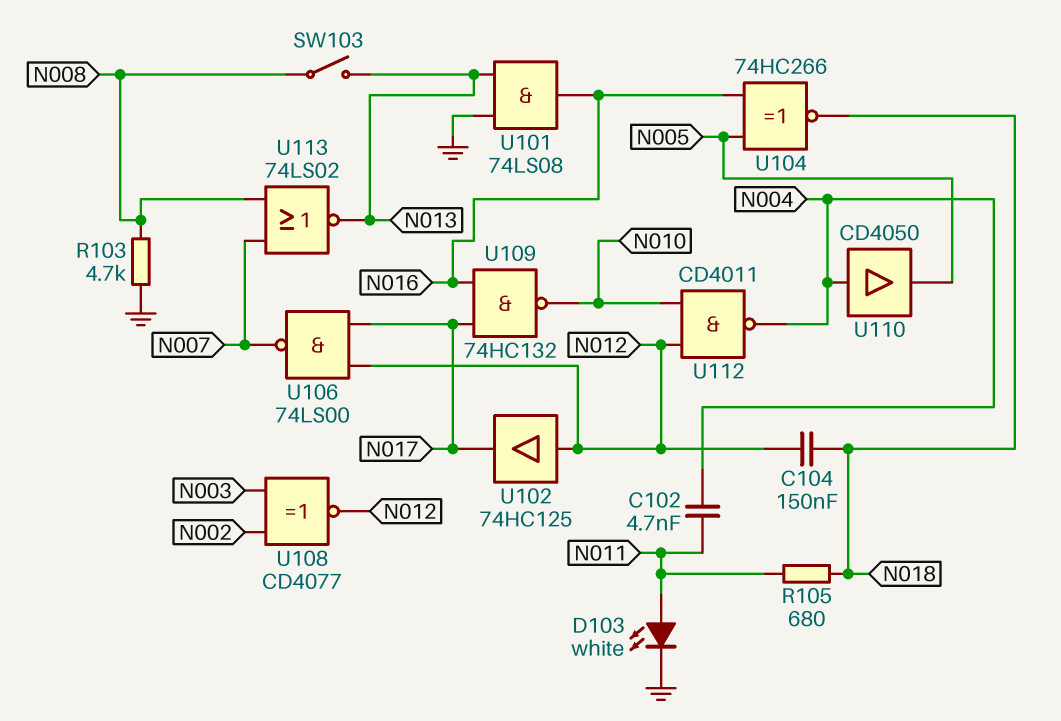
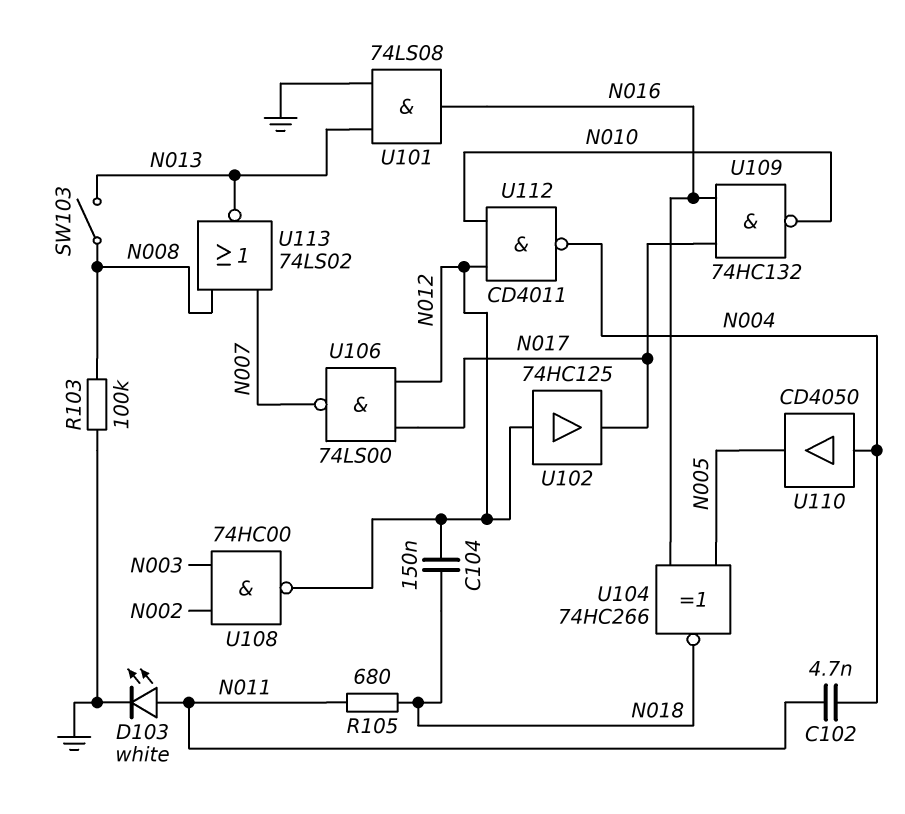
R103: 4.7k (GND, N008) -> 100k (GND, N008)
U108: XNOR CD4077 (in N002, in N003, out N012) -> NAND 74HC00 (in N002, in N003, out N012)

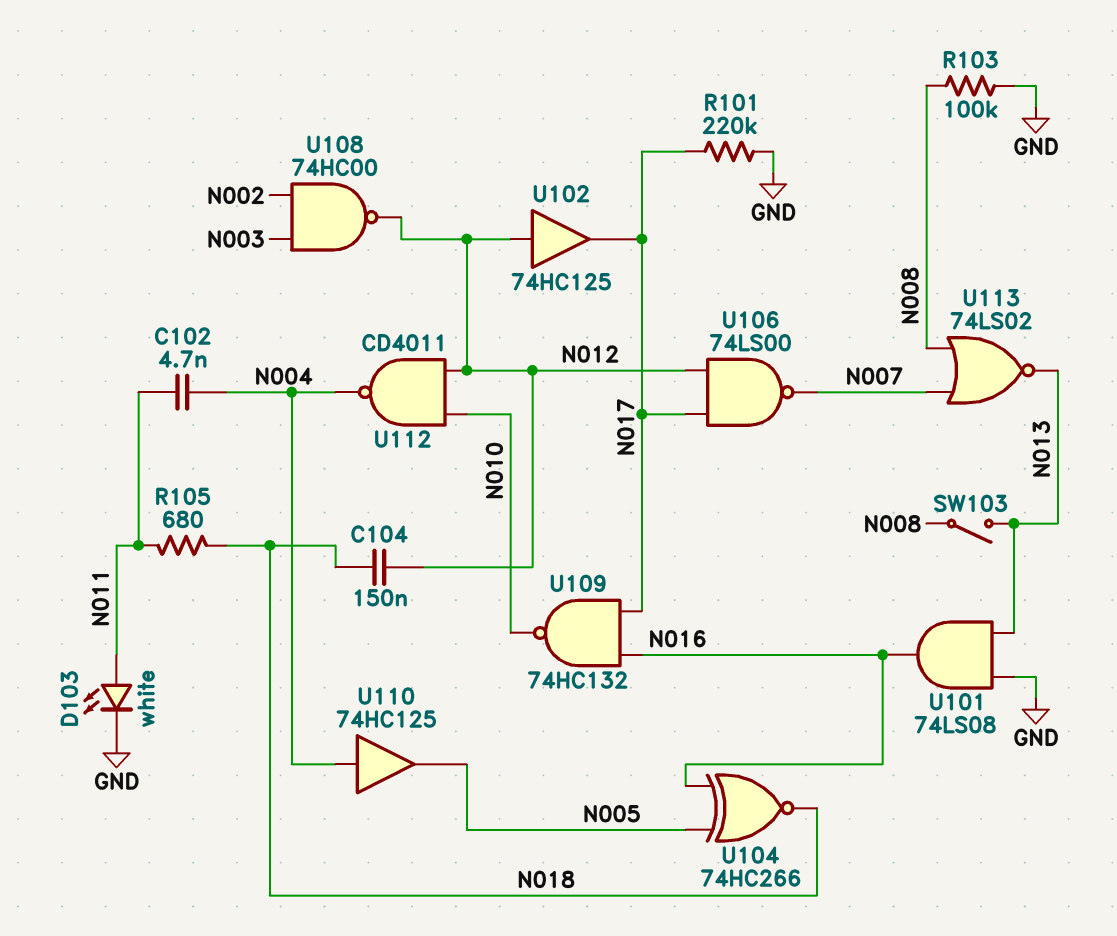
R101: none -> 220k (GND, N017)
U110: buffer CD4050 (in N004, out N005) -> buffer 74HC125 (in N004, out N005)

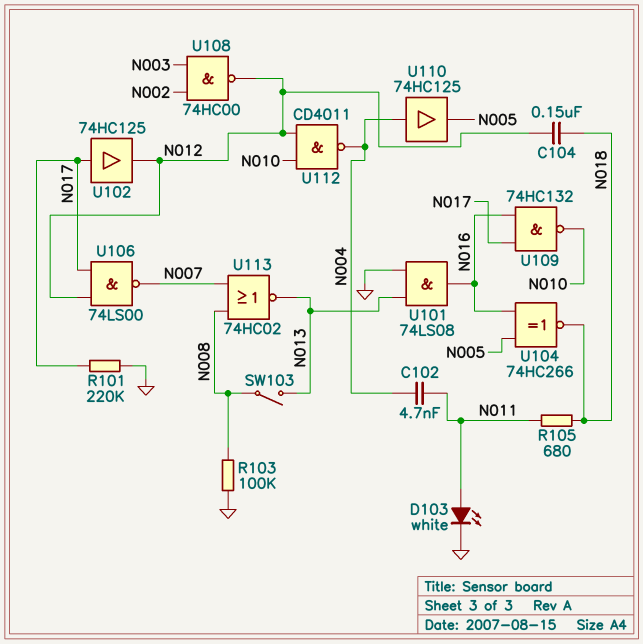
U102: buffer 74HC125 (in N012, out N017) -> buffer 74HC125 (in N017, out N012)
U113: NOR 74LS02 (in N007, in N008, out N013) -> NOR 74HC02 (in N007, in N008, out N013)

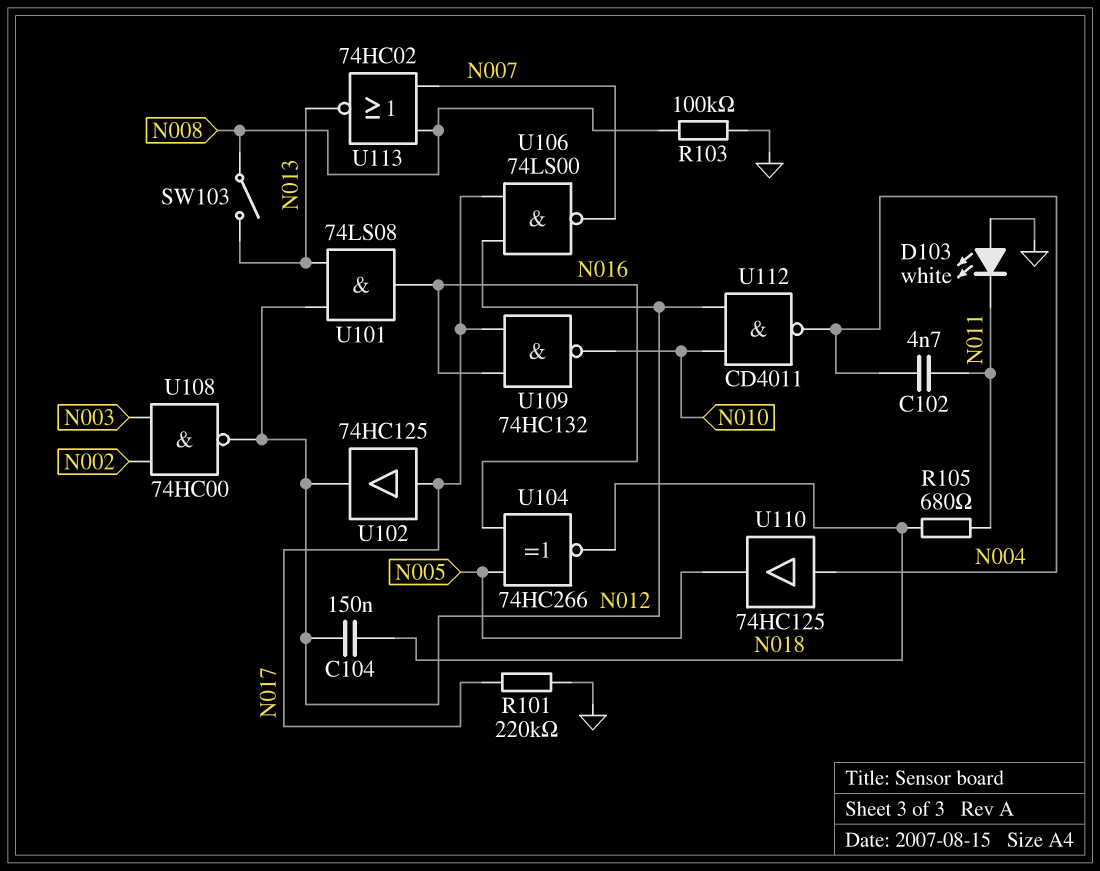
D103: LED white (A N011, K GND) -> LED white (A GND, K N011)
U101: AND 74LS08 (in GND, in N013, out N016) -> AND 74LS08 (in N012, in N013, out N016)

